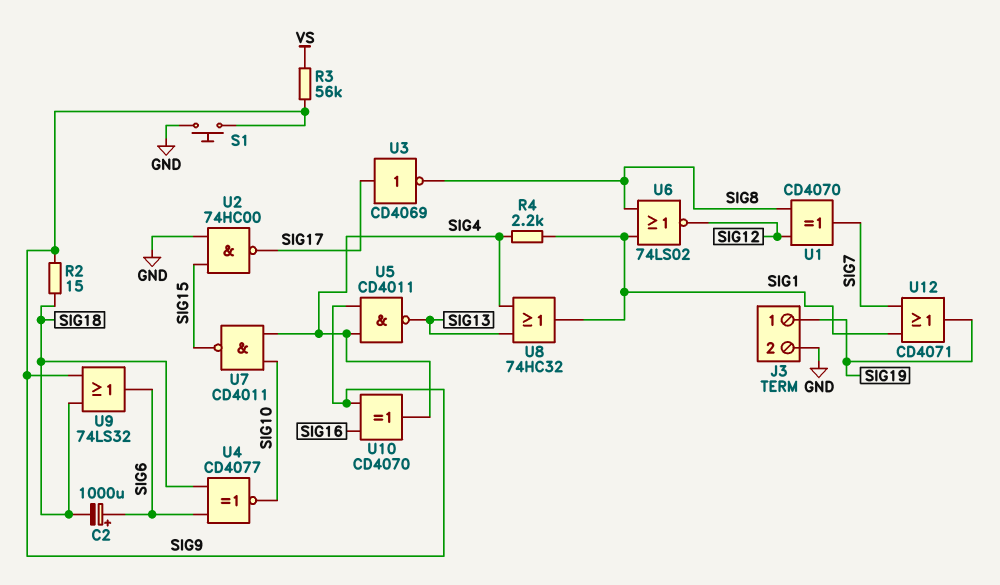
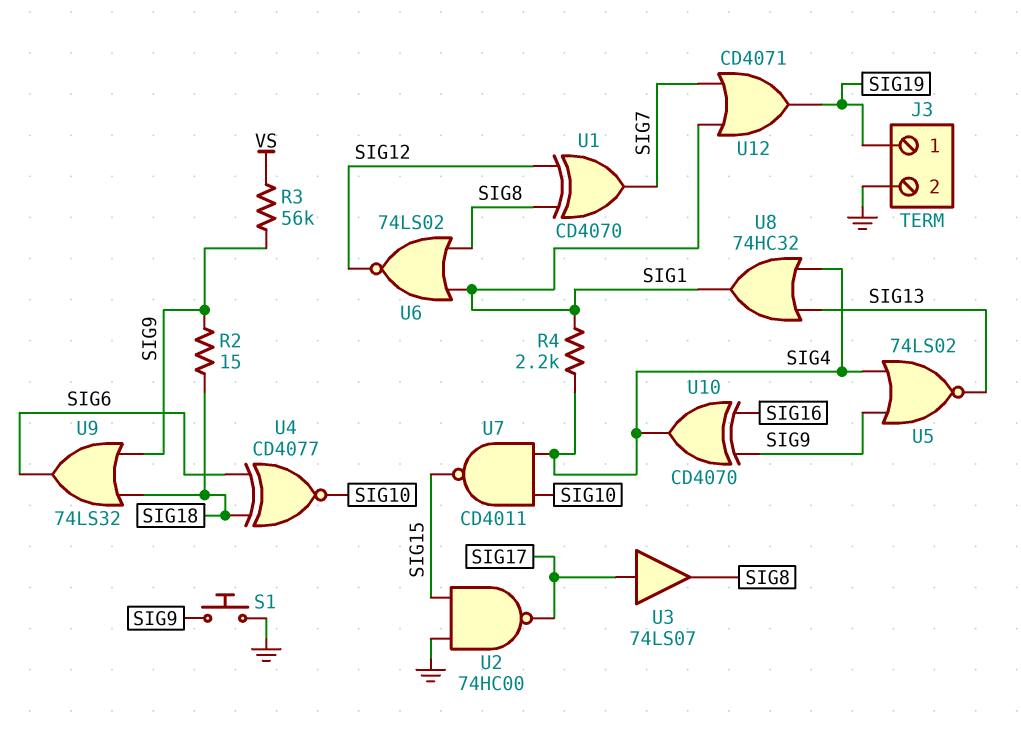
C2: 1000uF (plus SIG6, minus SIG18) -> none
U3: NOT CD4069 (in SIG17, out SIG8) -> buffer 74LS07 (in SIG17, out SIG8)
U5: NAND CD4011 (in SIG4, in SIG9, out SIG13) -> NOR 74LS02 (in SIG4, in SIG9, out SIG13)

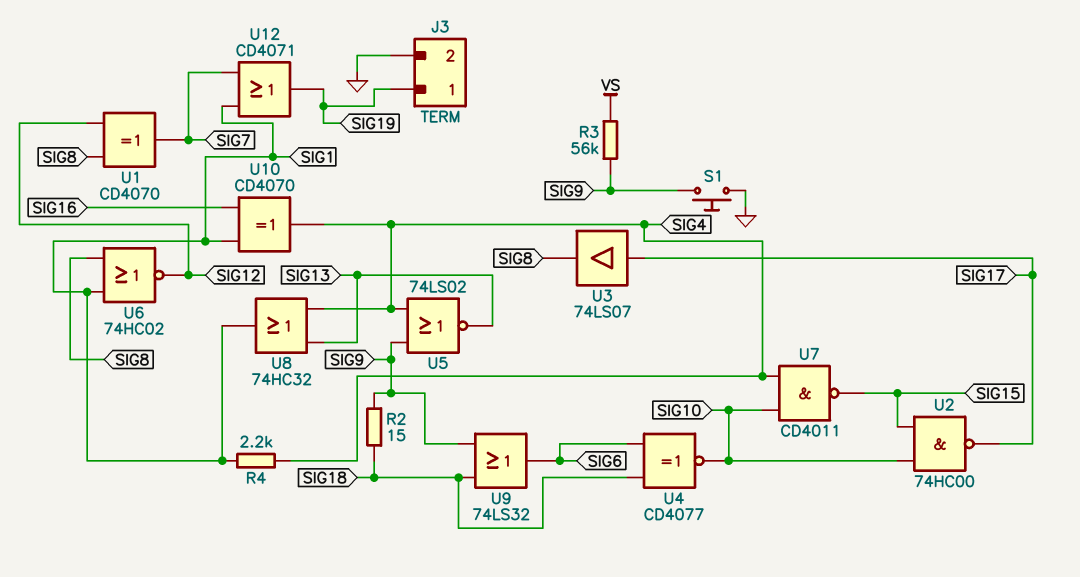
U2: NAND 74HC00 (in GND, in SIG15, out SIG17) -> NAND 74HC00 (in SIG10, in SIG15, out SIG17)
U6: NOR 74LS02 (in SIG1, in SIG8, out SIG12) -> NOR 74HC02 (in SIG1, in SIG8, out SIG12)
U10: XOR CD4070 (in SIG9, in SIG16, out SIG4) -> XOR CD4070 (in SIG1, in SIG16, out SIG4)

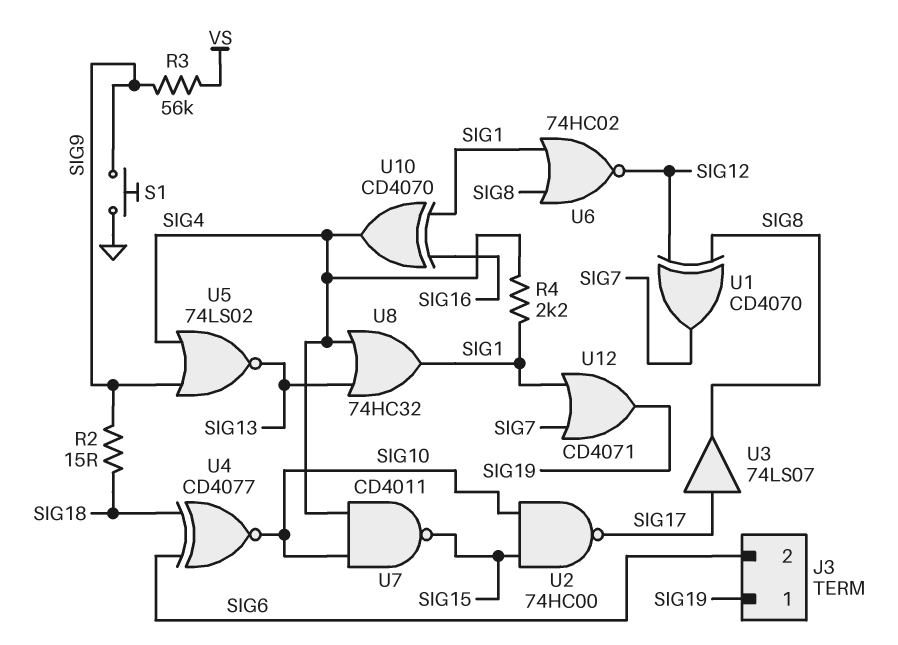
J3 pin 2: GND -> SIG6
U9: OR 74LS32 (in SIG9, in SIG18, out SIG6) -> none

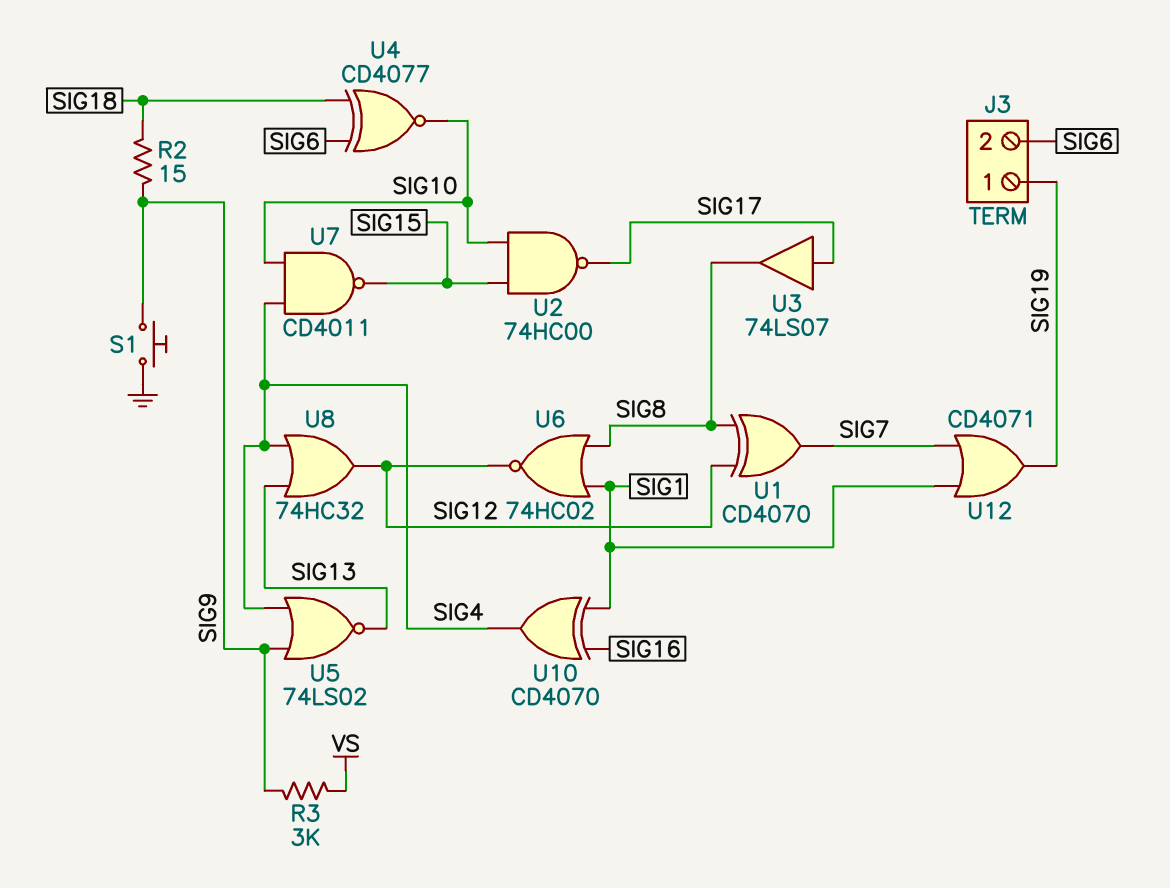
R3: 56k (SIG9, VS) -> 3k (SIG9, VS)
R4: 2.2k (SIG1, SIG4) -> none
U8: OR 74HC32 (in SIG4, in SIG13, out SIG1) -> OR 74HC32 (in SIG4, in SIG13, out SIG12)

